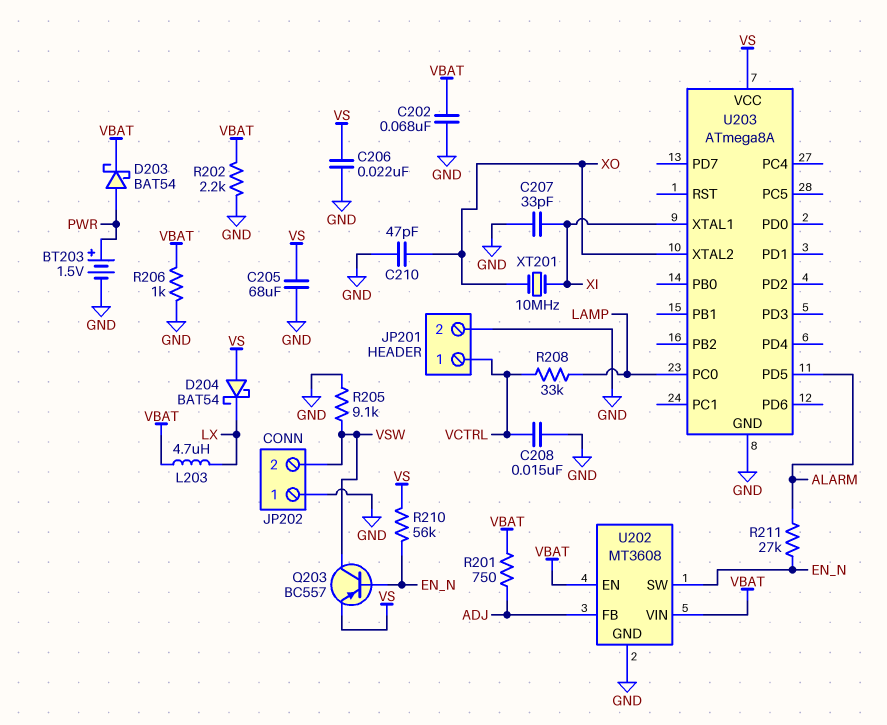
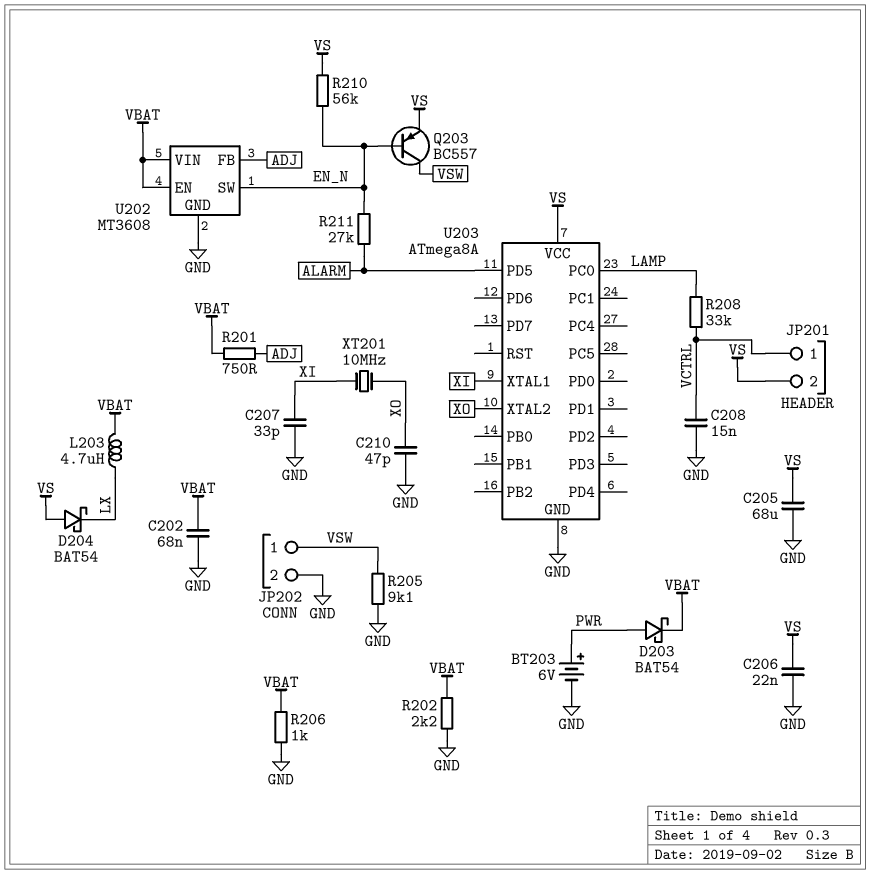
BT203: 1.5V (plus PWR, minus GND) -> 6V (plus PWR, minus GND)
JP201 pin 2: GND -> VS
JP202 pin 1: GND -> VSW
JP202 pin 2: VSW -> GND

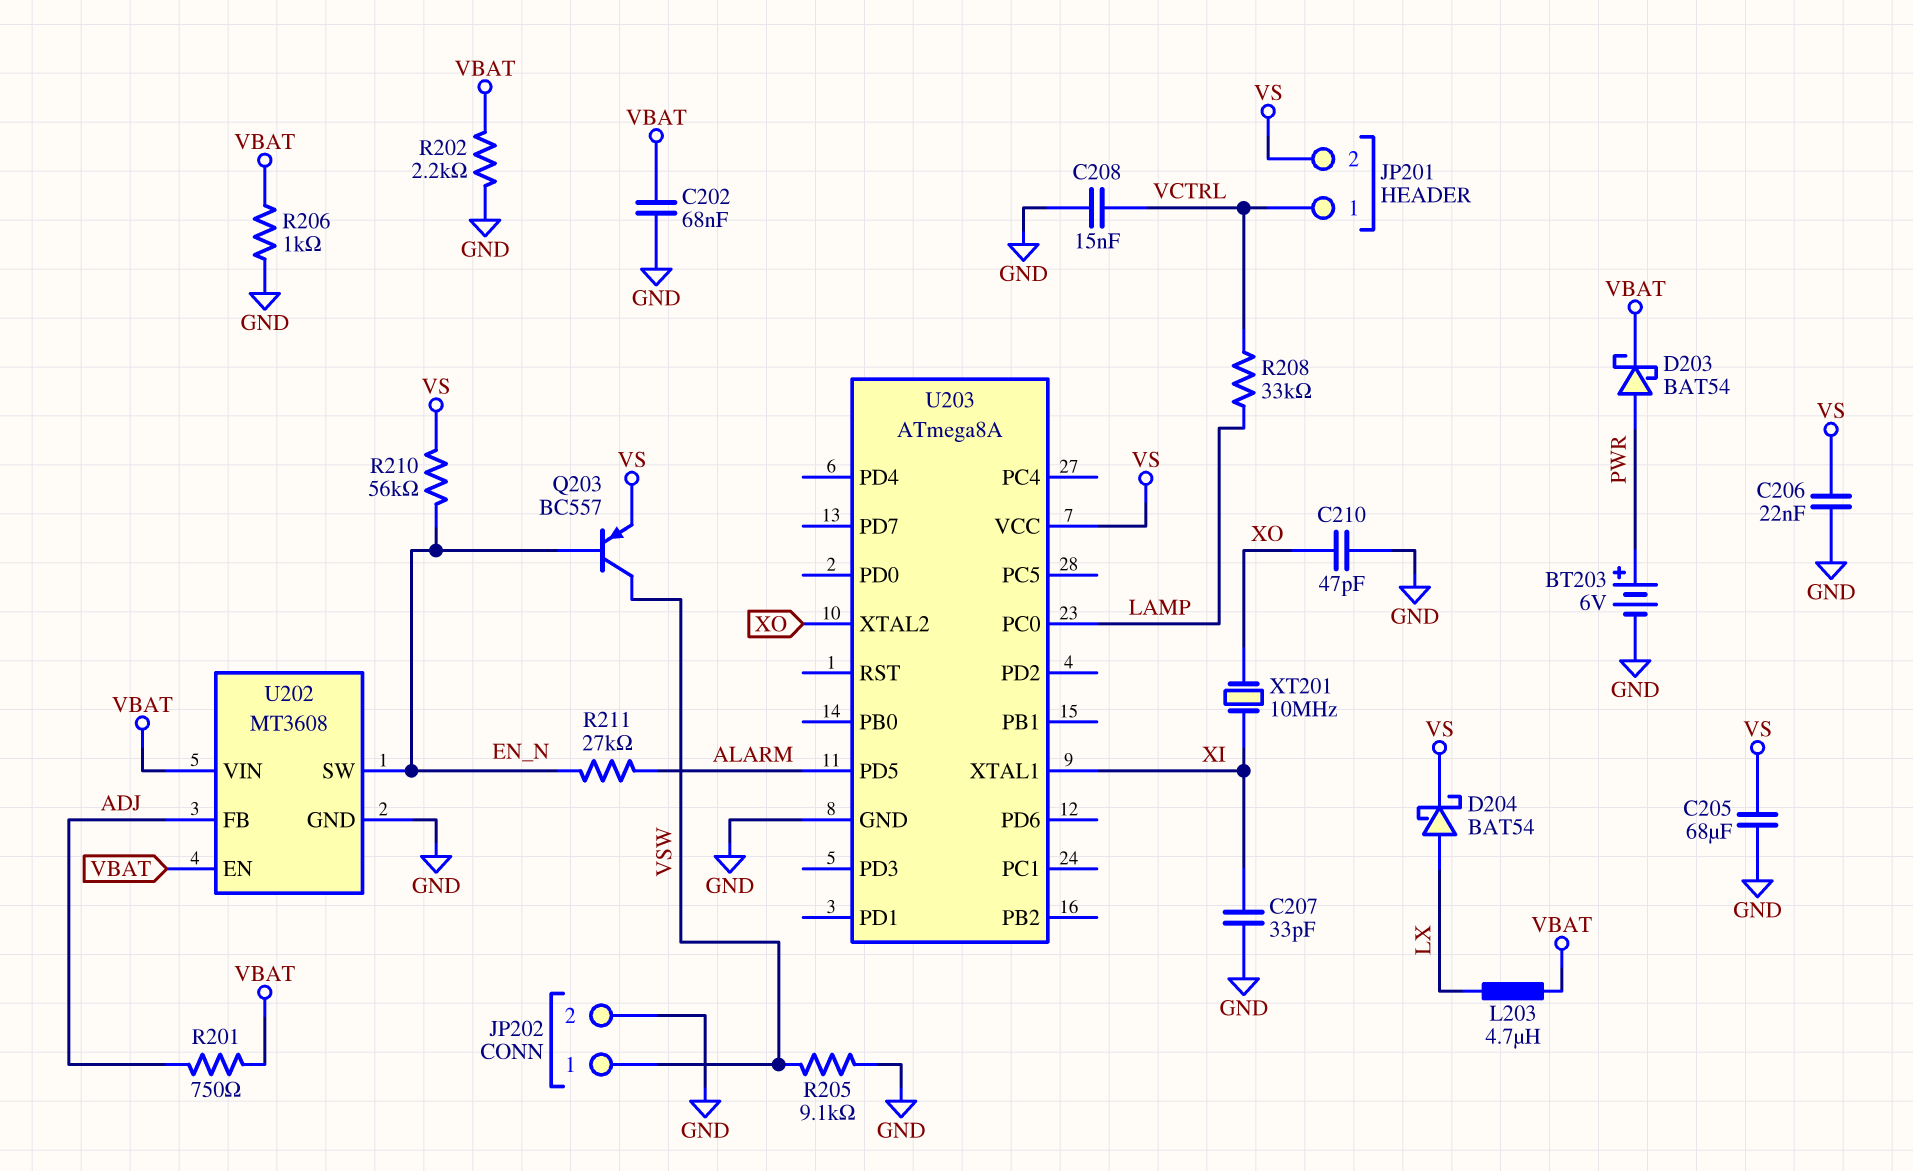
D204: schottky BAT54 (A VS, K LX) -> schottky BAT54 (A LX, K VS)

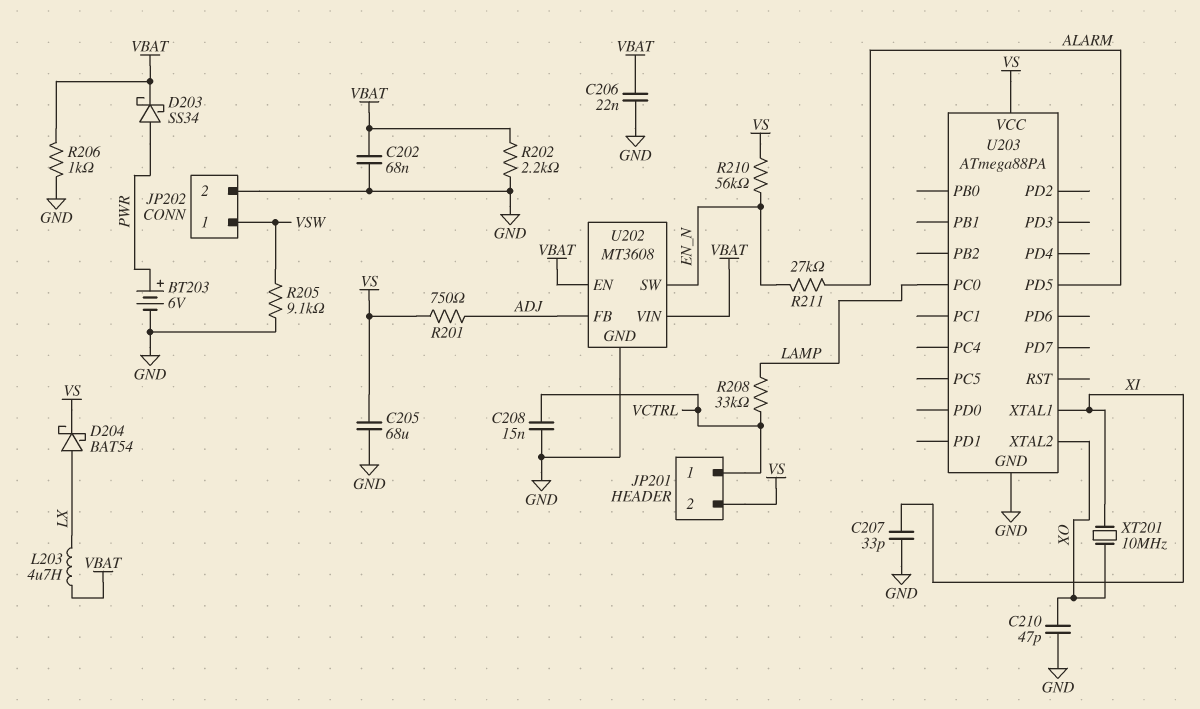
C206: 22nF (GND, VS) -> 22nF (GND, VBAT)
D203: schottky BAT54 (A PWR, K VBAT) -> schottky SS34 (A PWR, K VBAT)
Q203: PNP BC557 (B EN_N, C VSW, E VS) -> none
R201: 750 (ADJ, VBAT) -> 750 (ADJ, VS)
U203: ATmega8A -> ATmega88PA

